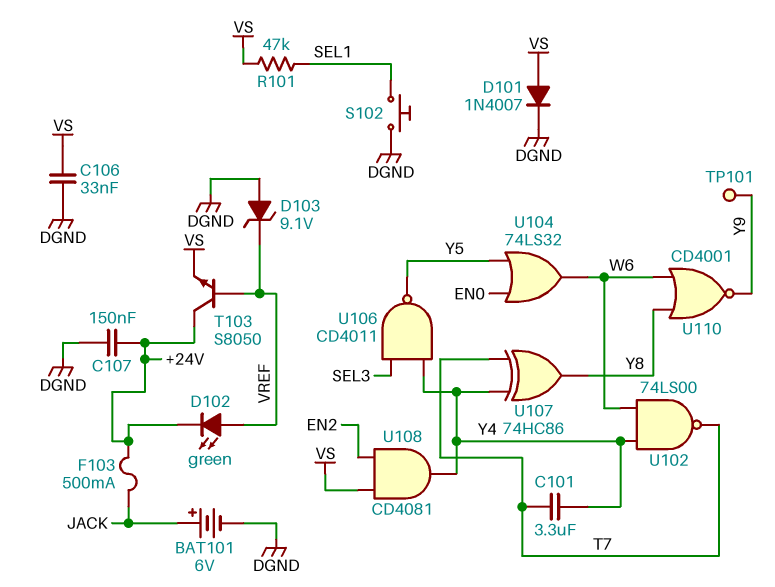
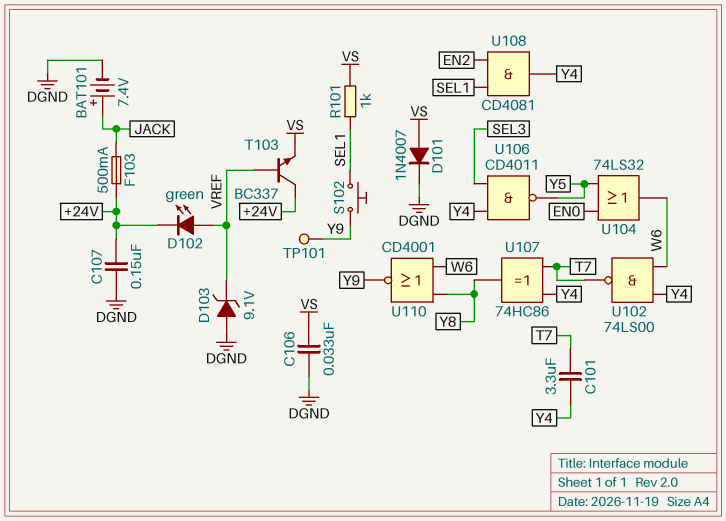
BAT101: 6V (plus JACK, minus DGND) -> 7.4V (plus JACK, minus DGND)
R101: 47k (SEL1, VS) -> 1k (SEL1, VS)
S102: button (DGND, SEL1) -> button (SEL1, Y9)
T103: NPN S8050 (B VREF, C +24V, E VS) -> NPN BC337 (B VREF, C +24V, E VS)
U108: AND CD4081 (in EN2, in VS, out Y4) -> AND CD4081 (in EN2, in SEL1, out Y4)

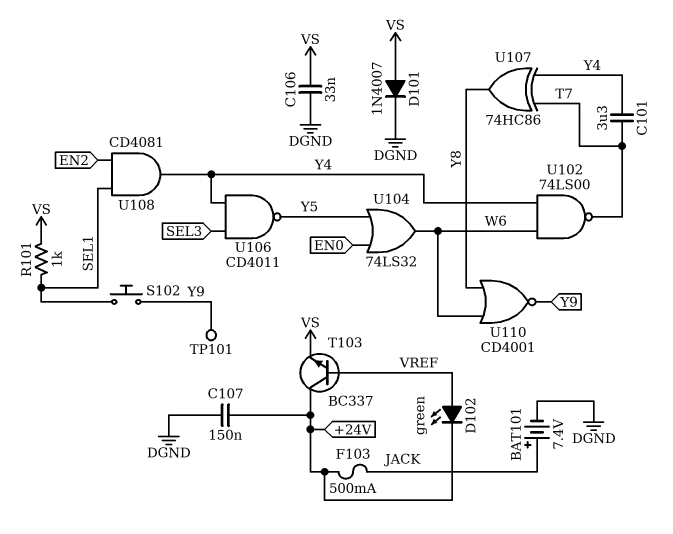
D103: zener 9.1V (A DGND, K VREF) -> none

